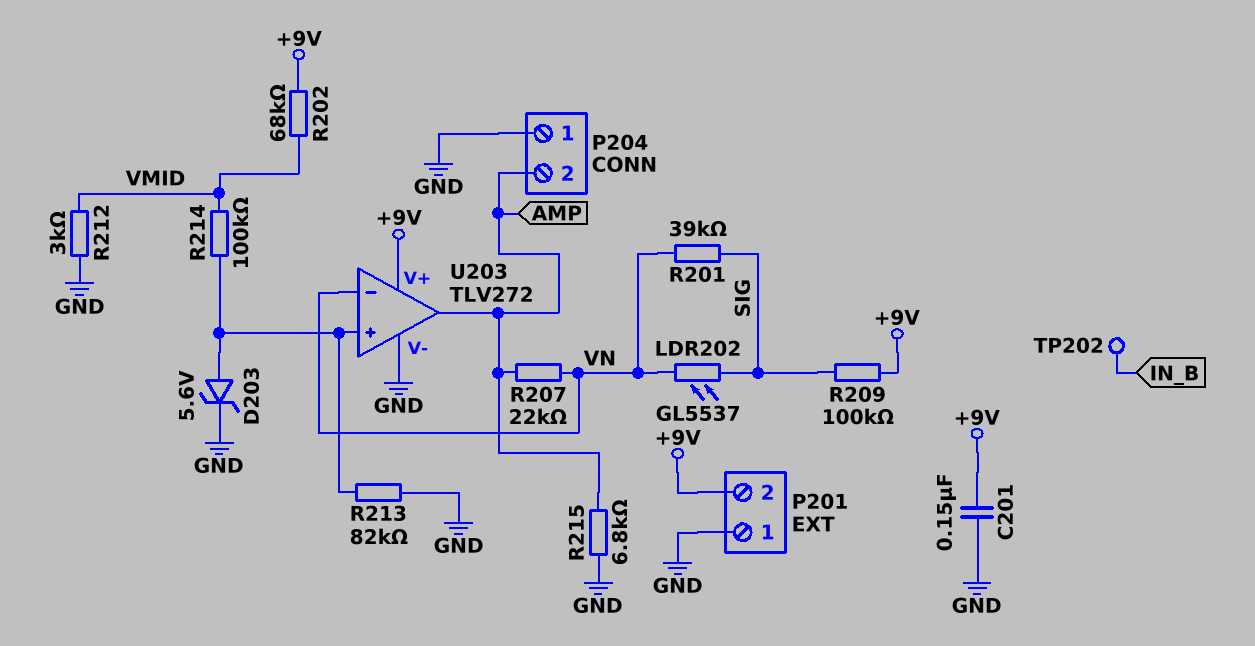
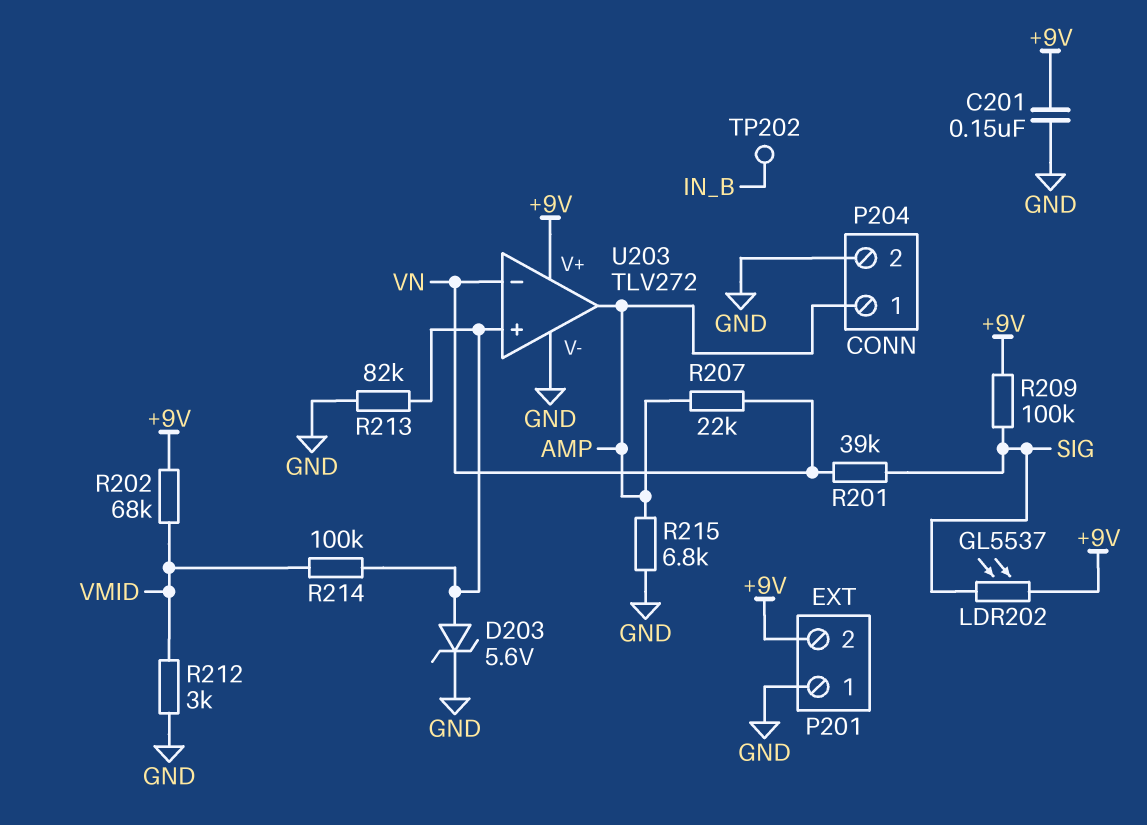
LDR202: GL5537 (SIG, VN) -> GL5537 (+9V, SIG)
P204 pin 1: GND -> AMP
P204 pin 2: AMP -> GND

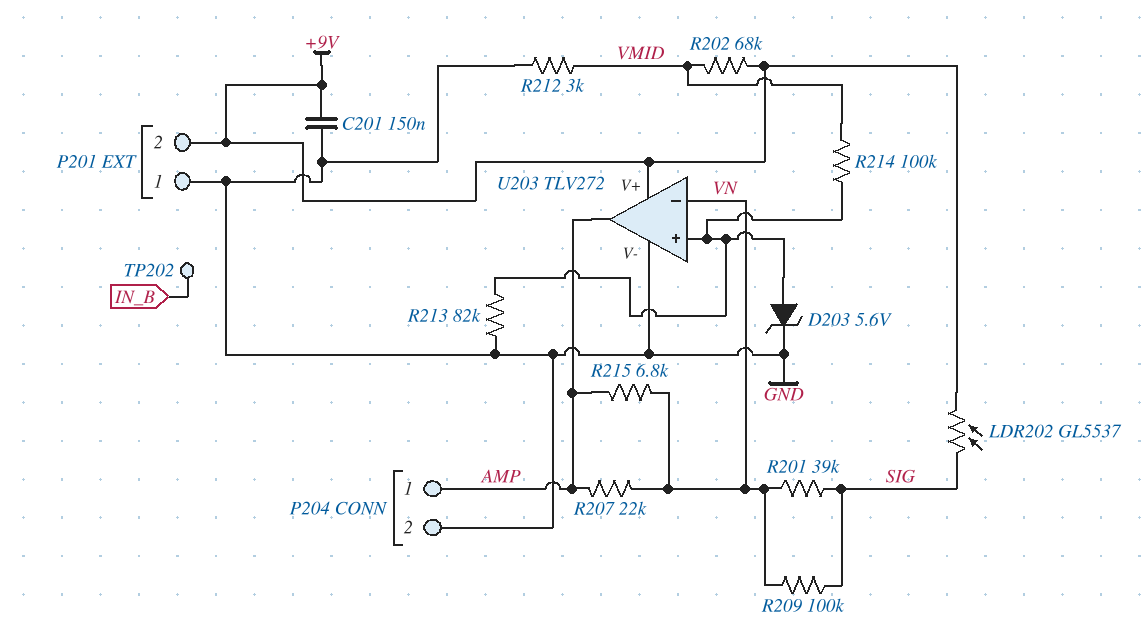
R209: 100k (+9V, SIG) -> 100k (SIG, VN)
R215: 6.8k (AMP, GND) -> 6.8k (AMP, VN)

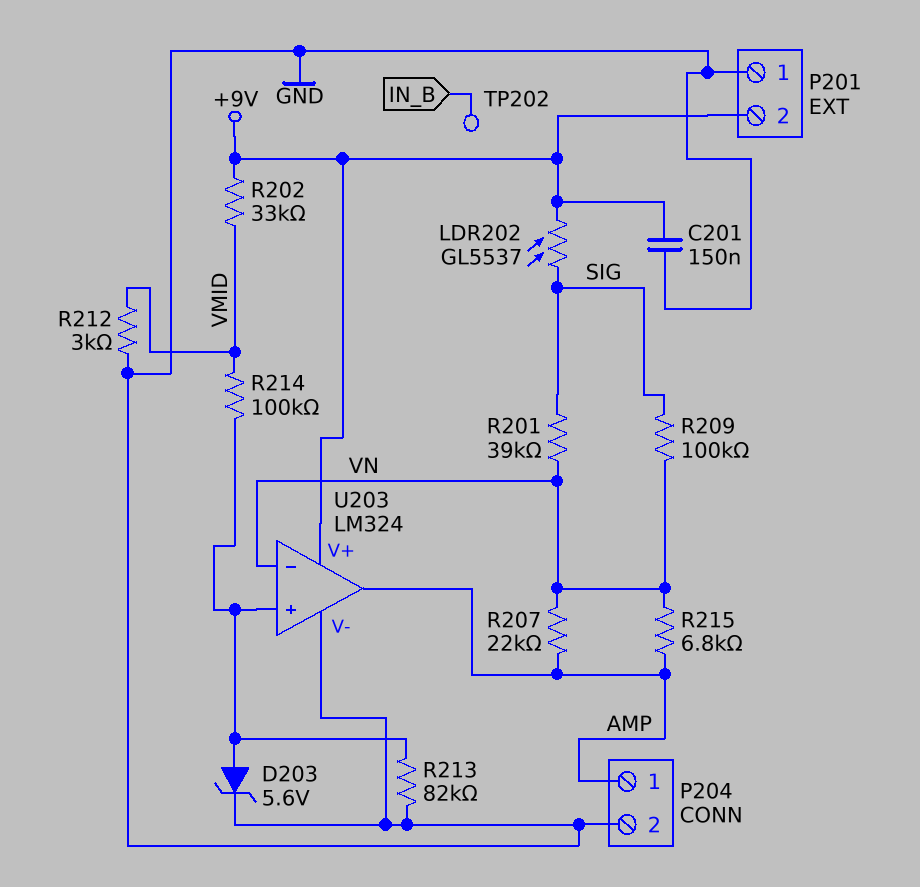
R202: 68k (+9V, VMID) -> 33k (+9V, VMID)
U203: TLV272 -> LM324

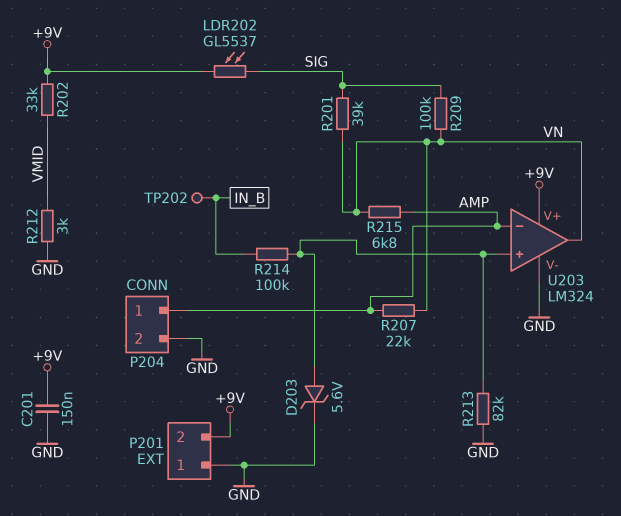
R214: 100k (U203/in+, VMID) -> 100k (IN_B, U203/in+)
U203 pin in-: VN -> AMP
U203 pin out: AMP -> VN

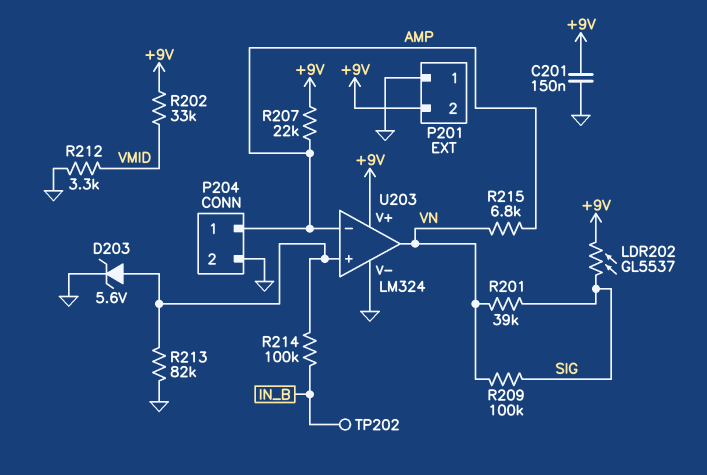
R207: 22k (AMP, VN) -> 22k (+9V, AMP)
R212: 3k (GND, VMID) -> 3.3k (GND, VMID)

